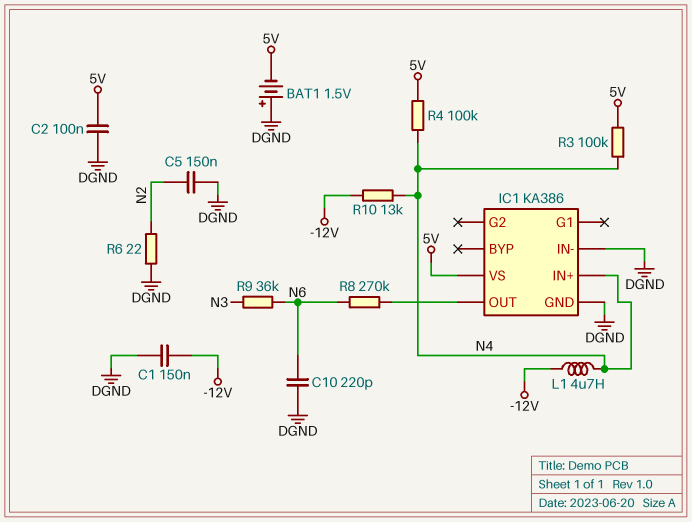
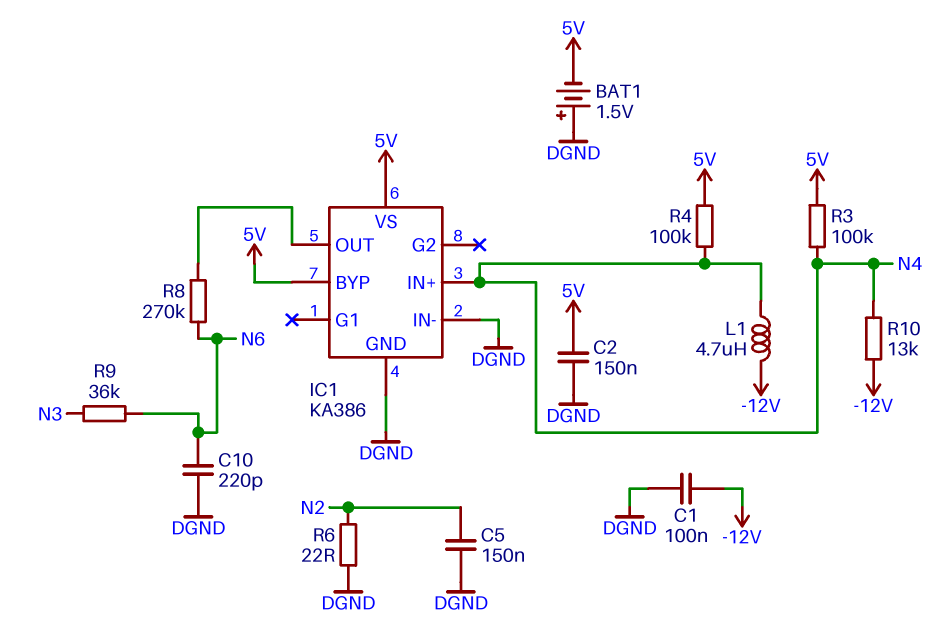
C1: 150nF (-12V, DGND) -> 100nF (-12V, DGND)
C2: 100nF (5V, DGND) -> 150nF (5V, DGND)
IC1 pin BYP: none -> 5V

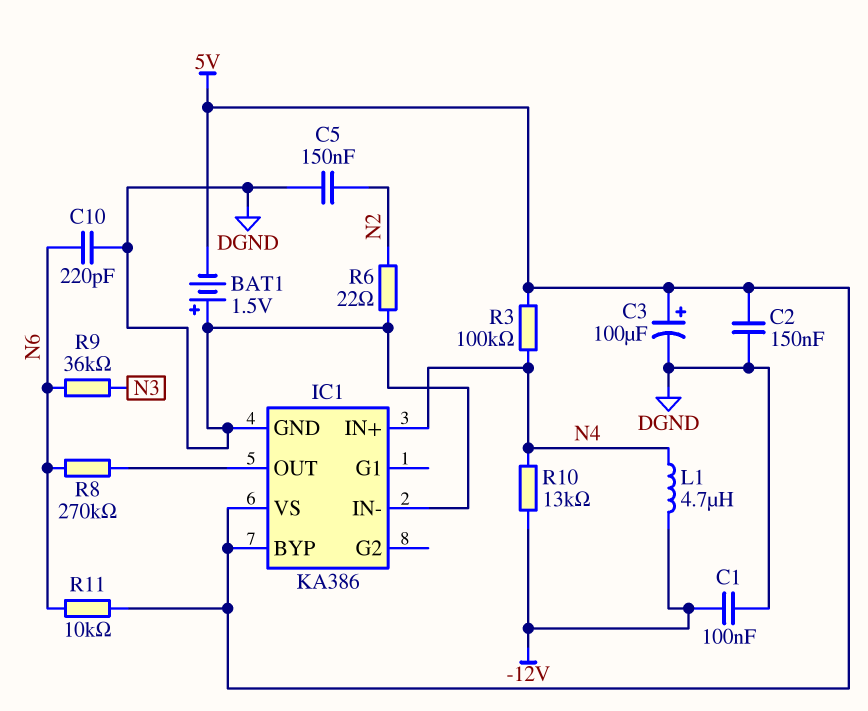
C3: none -> 100uF (plus 5V, minus DGND)
R4: 100k (5V, N4) -> none
R11: none -> 10k (5V, N6)

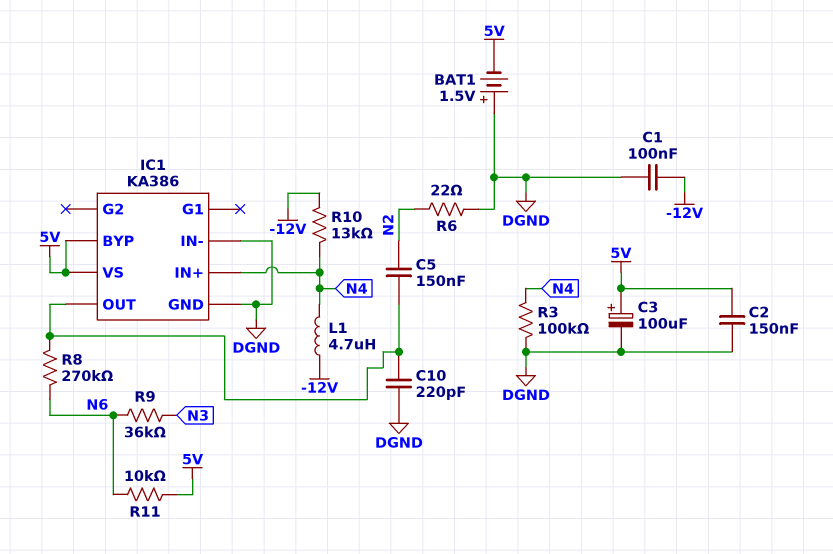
C5: 150nF (DGND, N2) -> 150nF (IC1/OUT, N2)
C10: 220pF (DGND, N6) -> 220pF (DGND, IC1/OUT)
R3: 100k (5V, N4) -> 100k (DGND, N4)

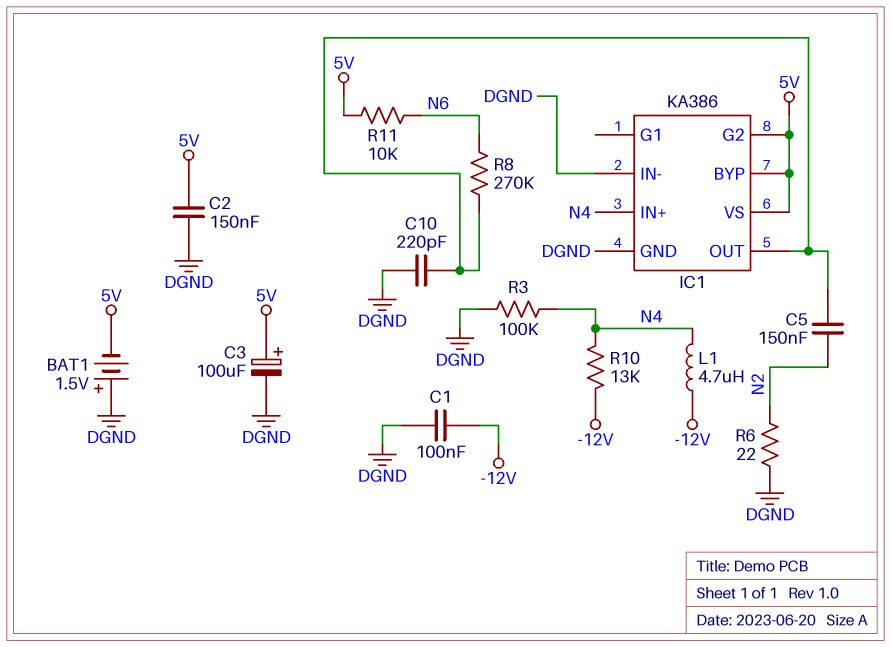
IC1 pin G2: none -> 5V
R9: 36k (N3, N6) -> none

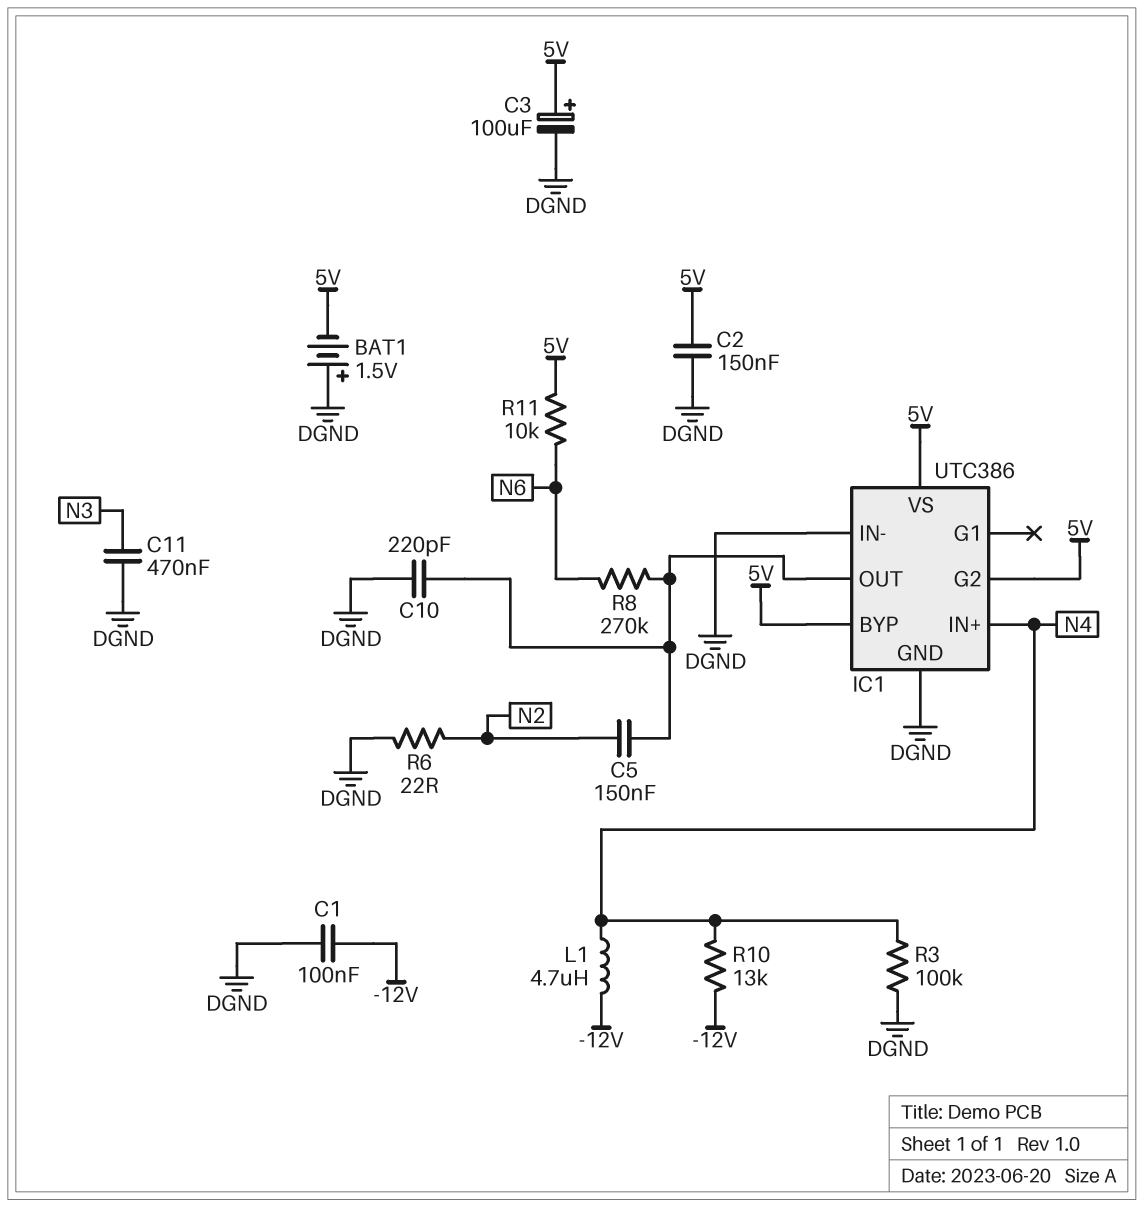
C11: none -> 470nF (DGND, N3)
IC1: KA386 -> UTC386

